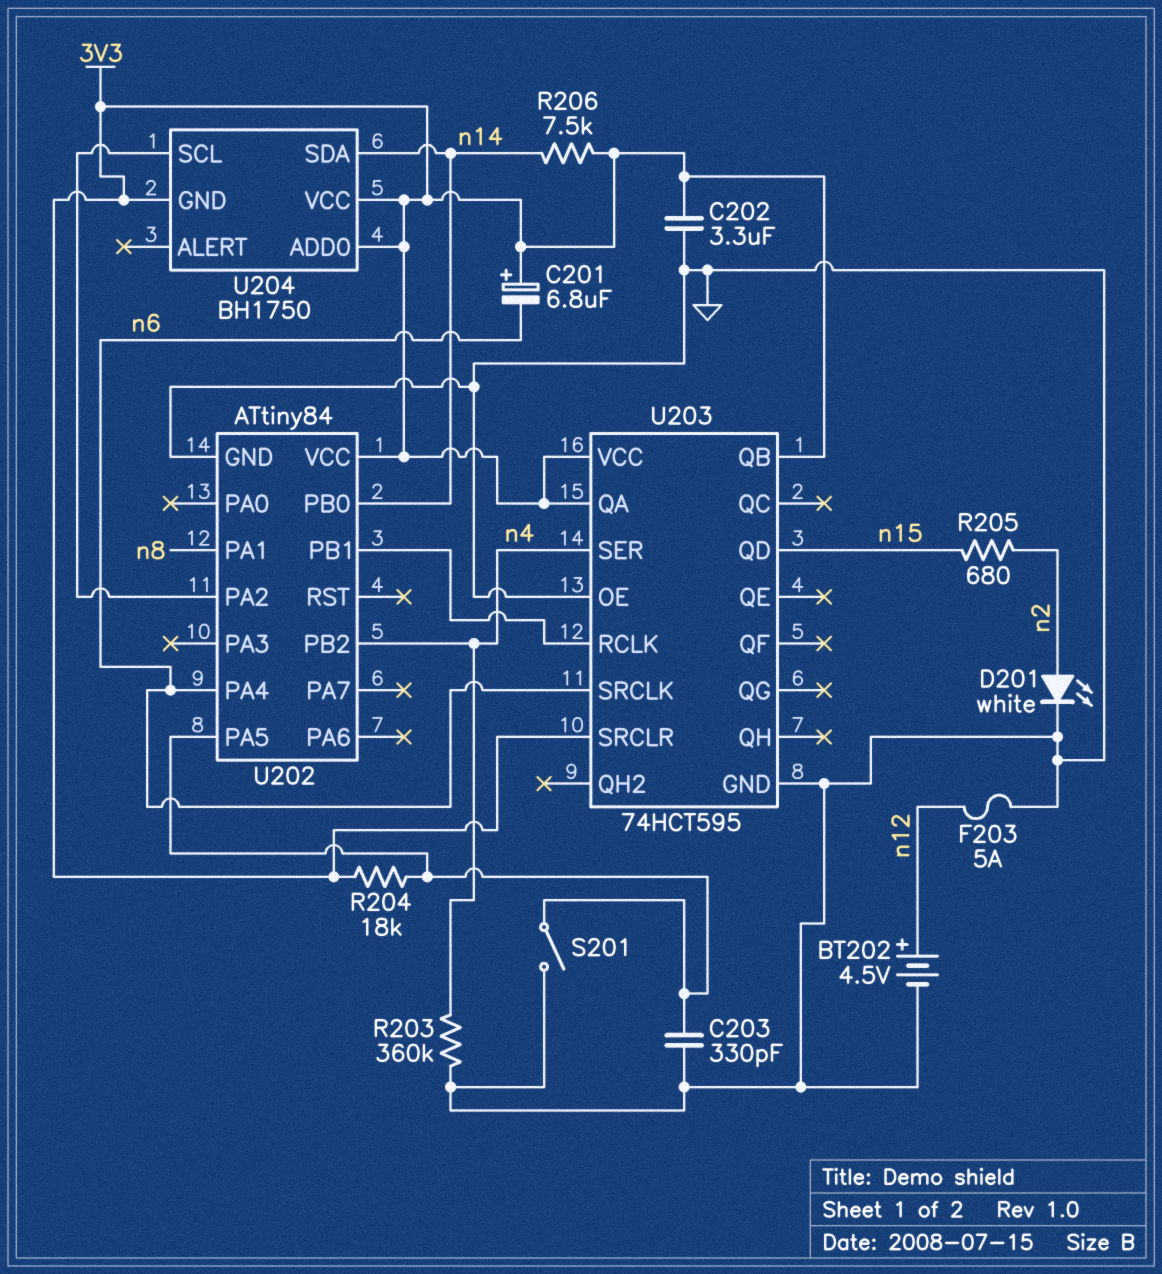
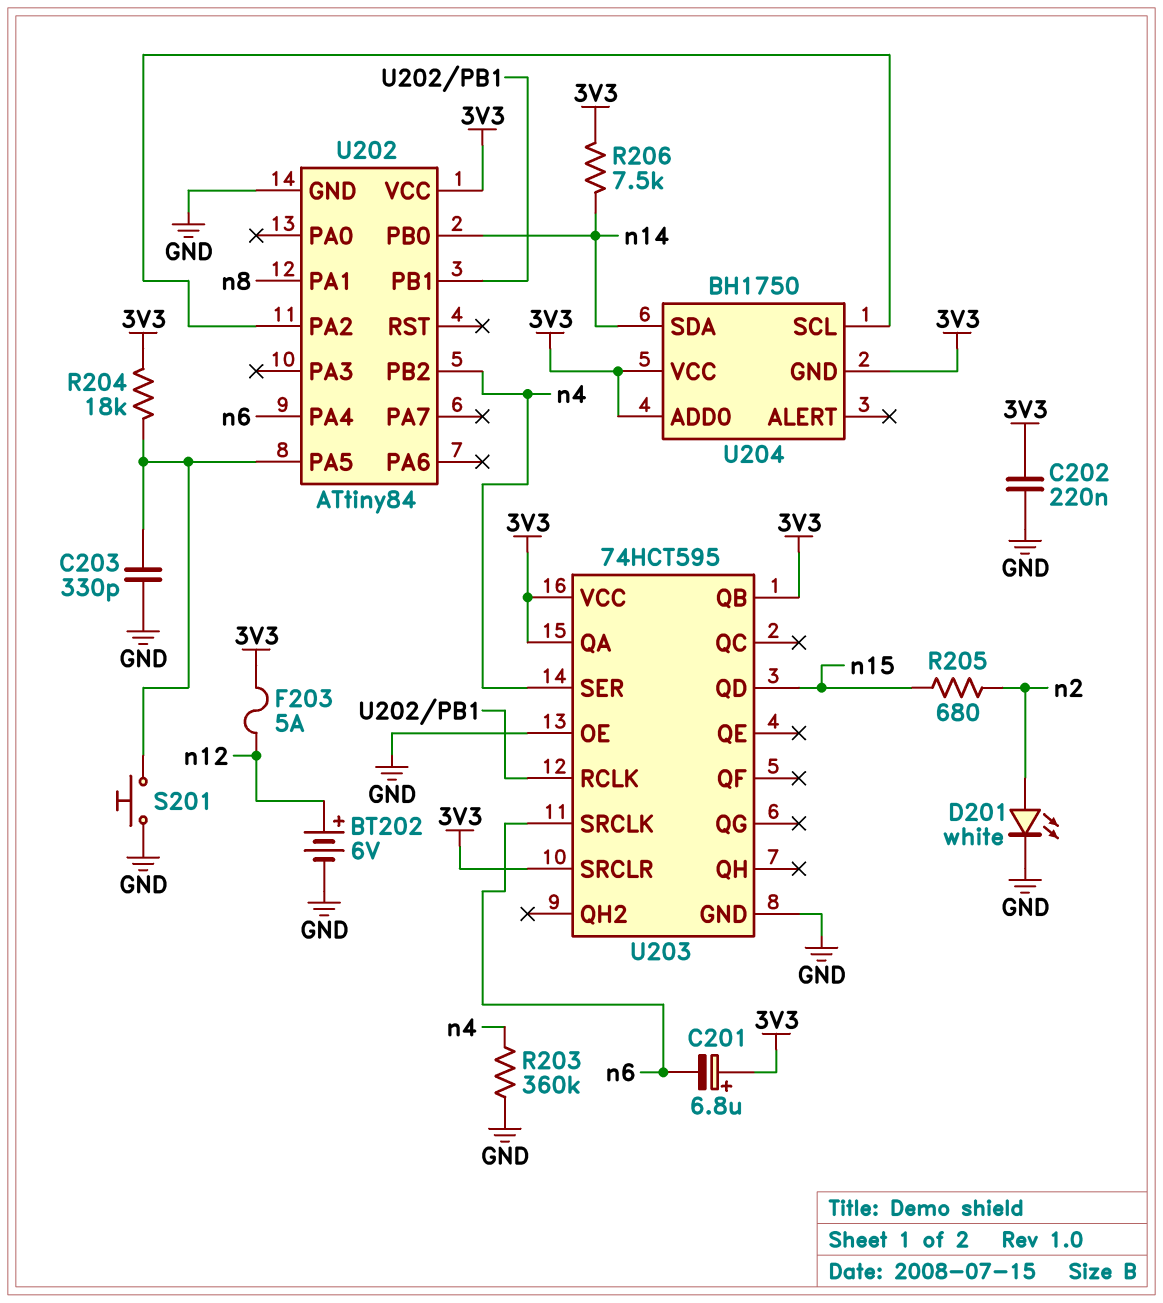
BT202: 4.5V (plus n12, minus GND) -> 6V (plus n12, minus GND)
C202: 3.3uF (3V3, GND) -> 220nF (3V3, GND)
F203: 5A (GND, n12) -> 5A (3V3, n12)
S201: switch (GND, U202/PA5) -> button (GND, U202/PA5)

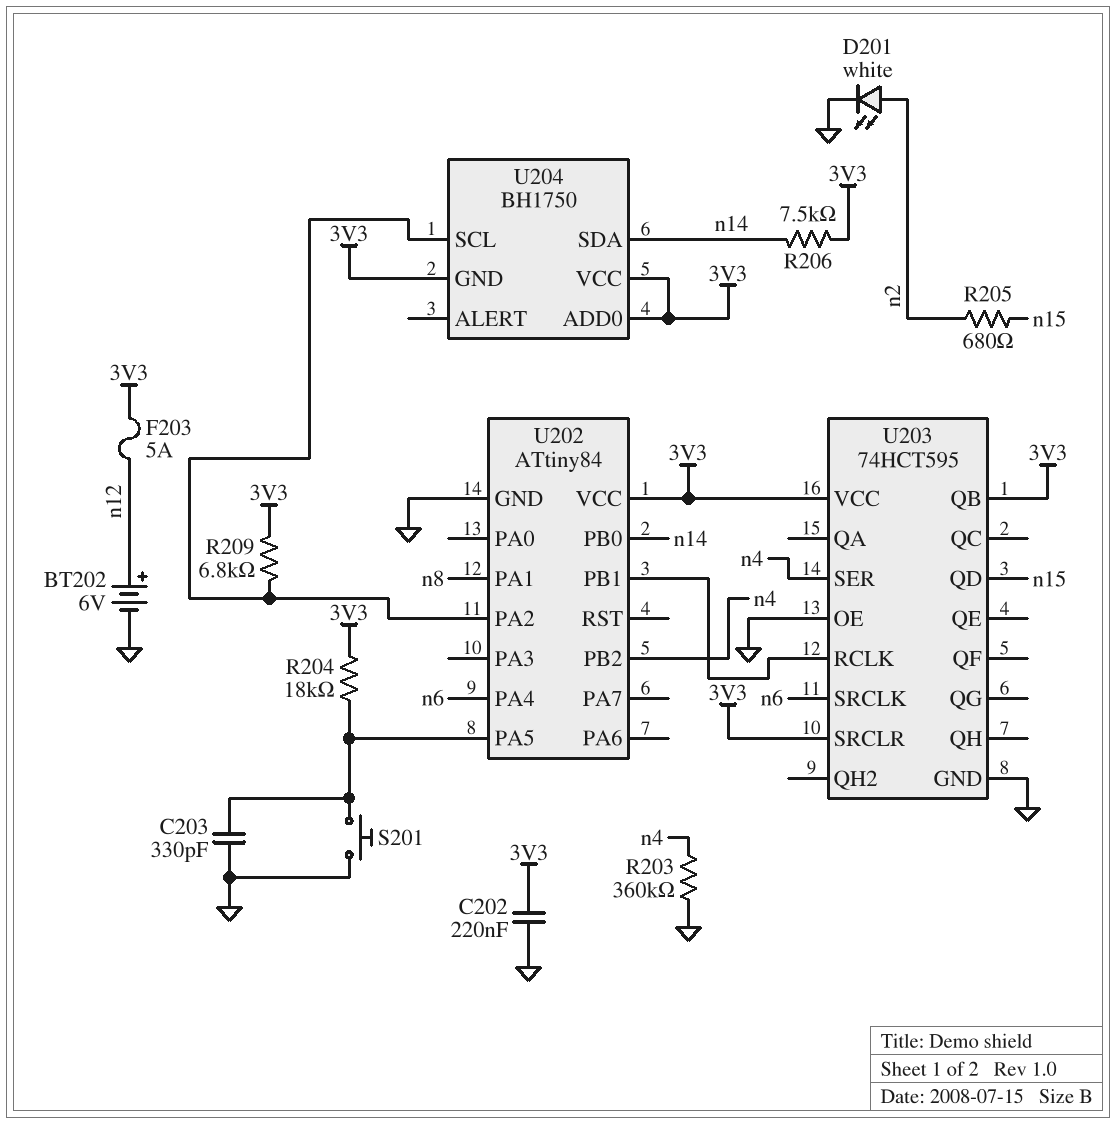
C201: 6.8uF (plus 3V3, minus n6) -> none
R209: none -> 6.8k (3V3, U202/PA2)
U203 pin QA: 3V3 -> none

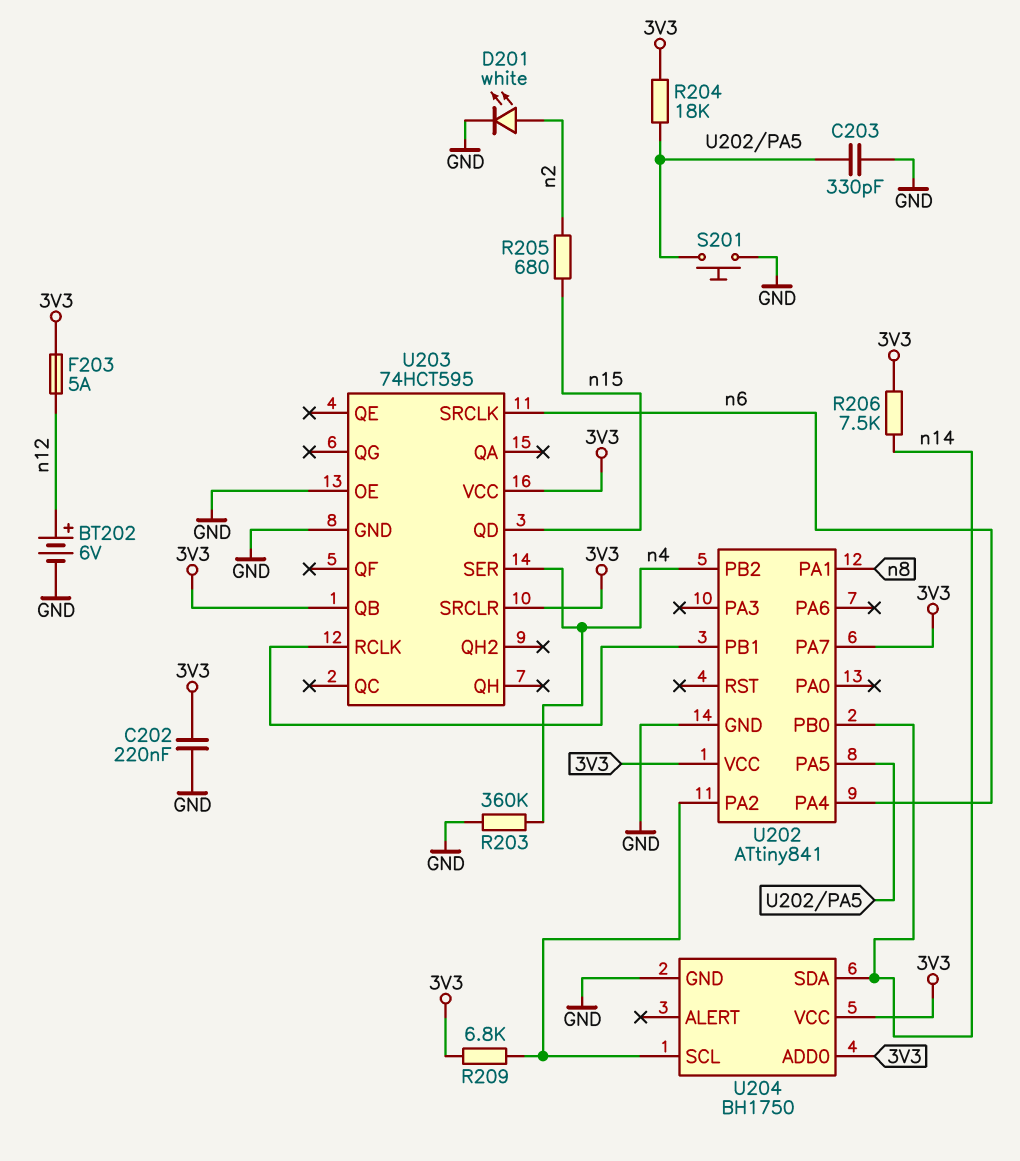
U202: ATtiny84 -> ATtiny841
U202 pin PA7: none -> 3V3
U204 pin GND: 3V3 -> GND

